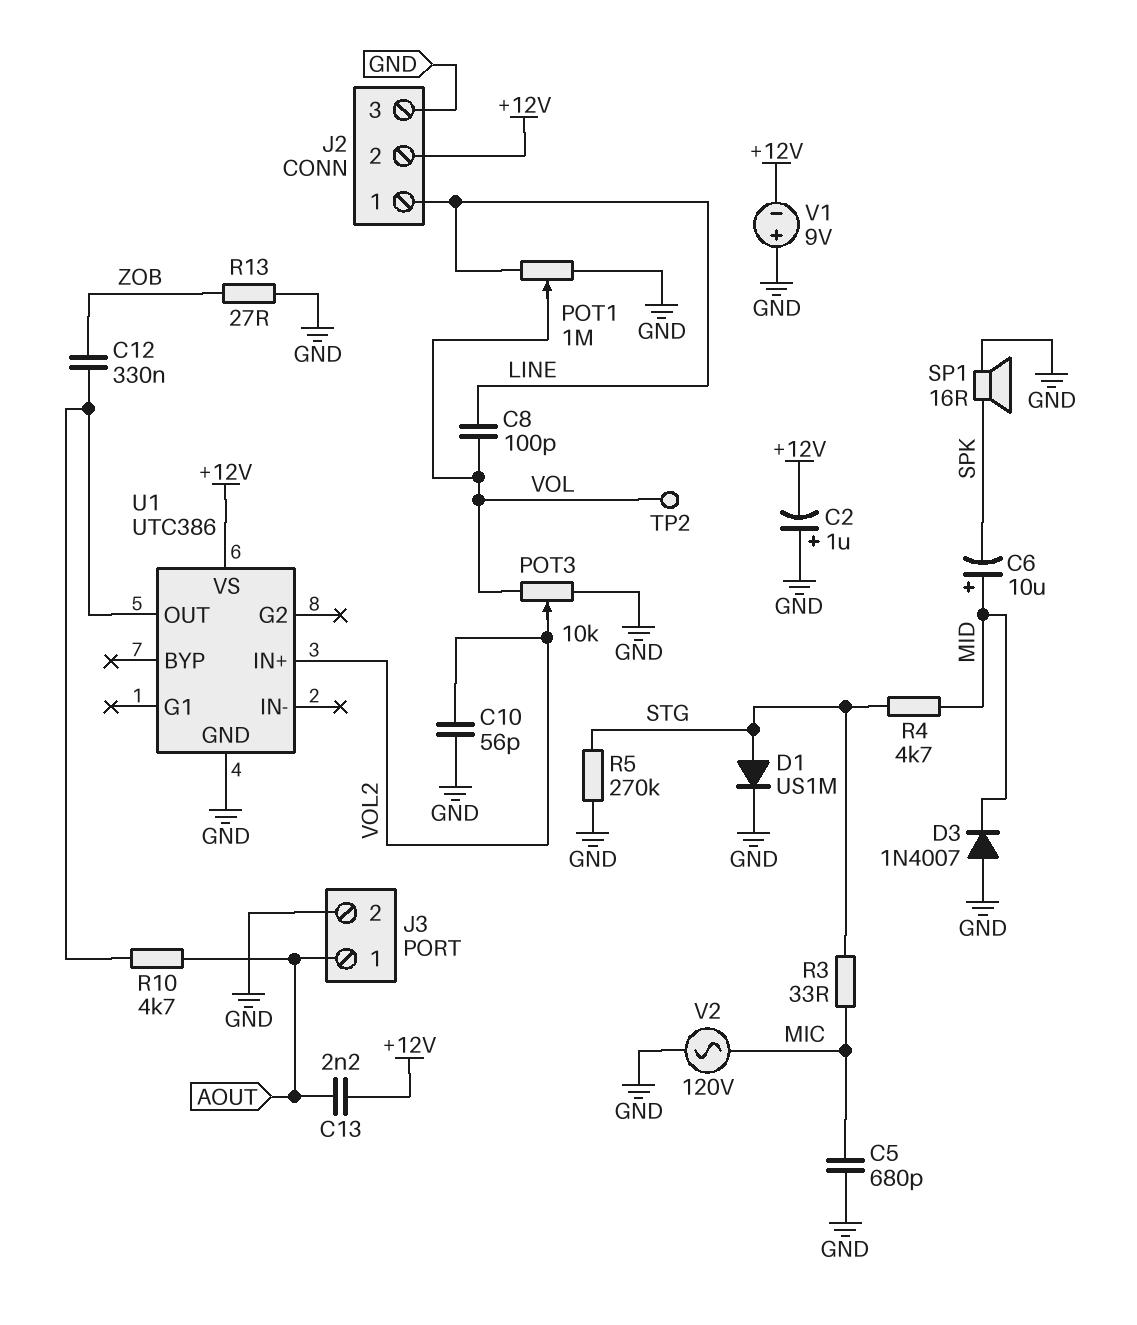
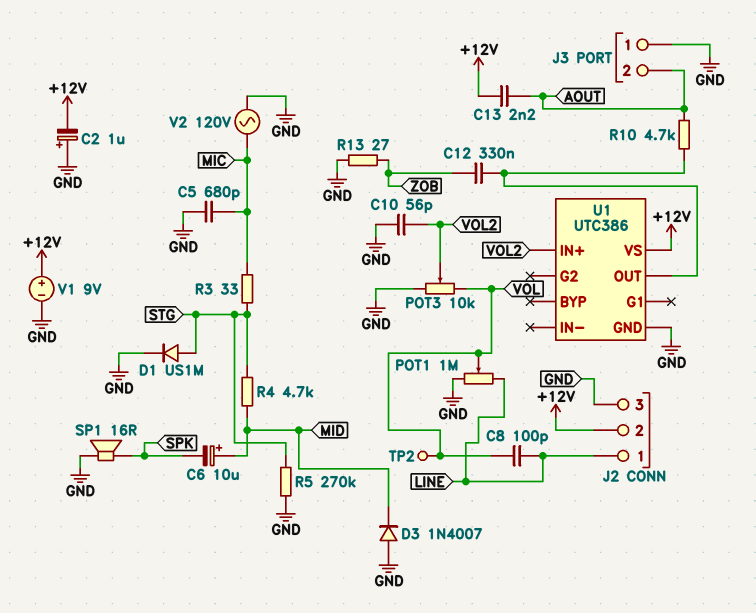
J3 pin 1: AOUT -> GND
J3 pin 2: GND -> AOUT
V1: 9V (plus GND, minus +12V) -> 9V (plus +12V, minus GND)

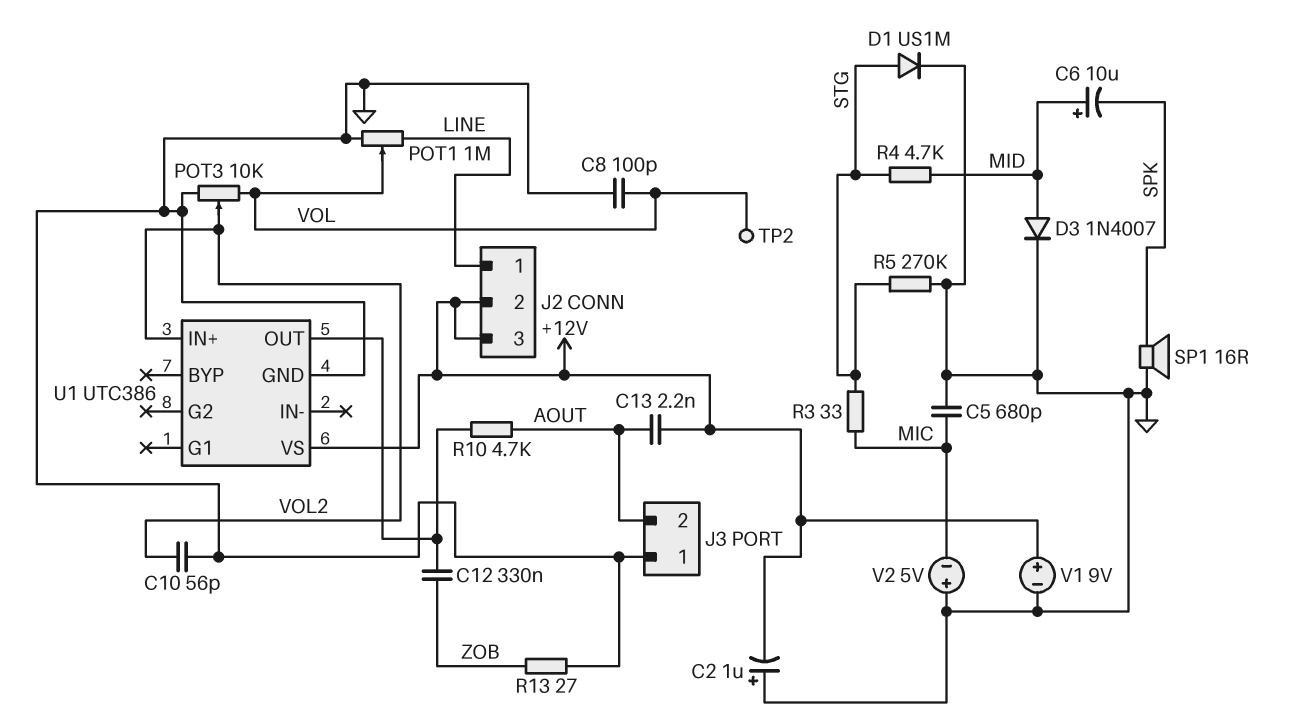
C8: 100pF (LINE, VOL) -> 100pF (GND, VOL)
D3: diode 1N4007 (A GND, K MID) -> diode 1N4007 (A MID, K GND)
J2 pin 3: GND -> +12V
V2: AC 120V (GND, MIC) -> 5V (plus GND, minus MIC)

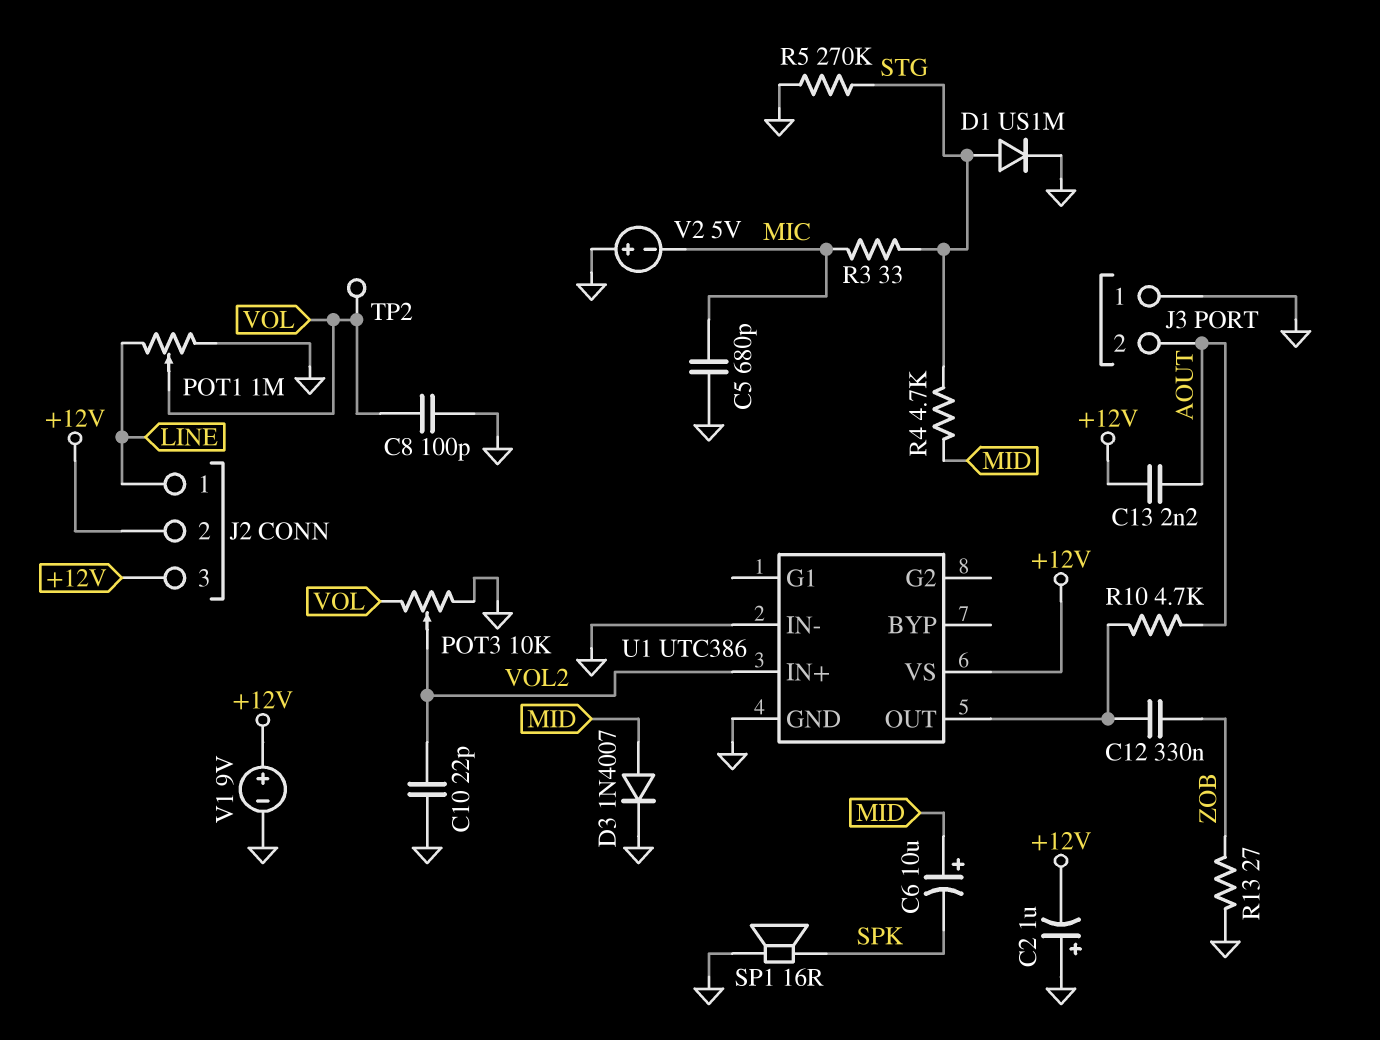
C10: 56pF (GND, VOL2) -> 22pF (GND, VOL2)
U1 pin IN-: none -> GND

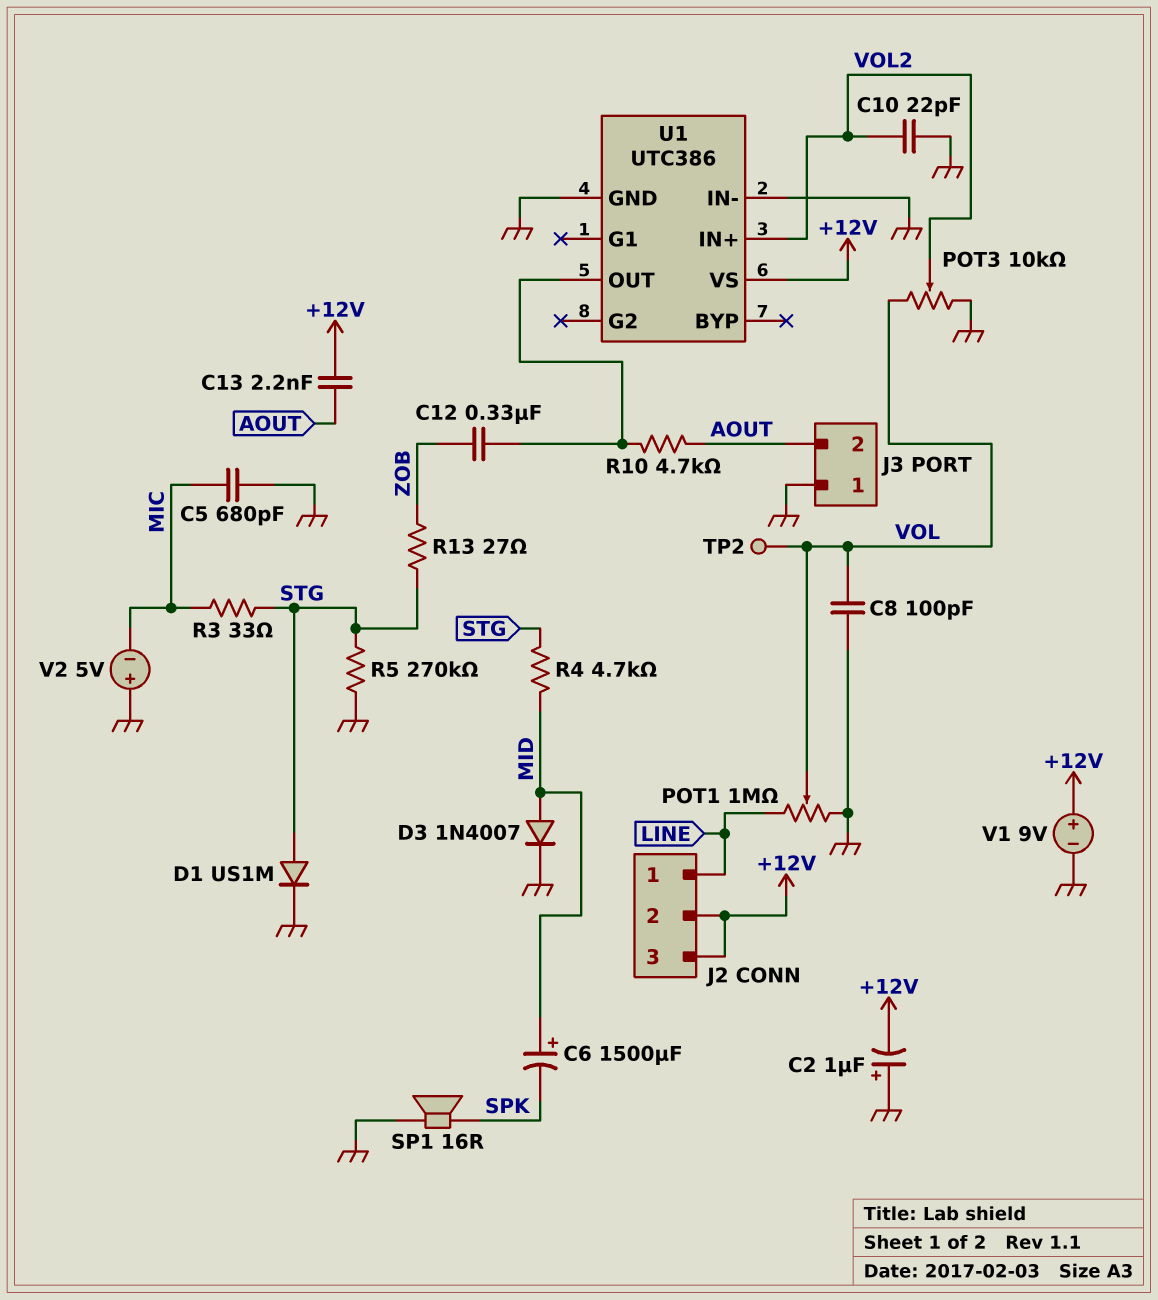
C6: 10uF (plus MID, minus SPK) -> 1500uF (plus MID, minus SPK)
R13: 27 (GND, ZOB) -> 27 (STG, ZOB)

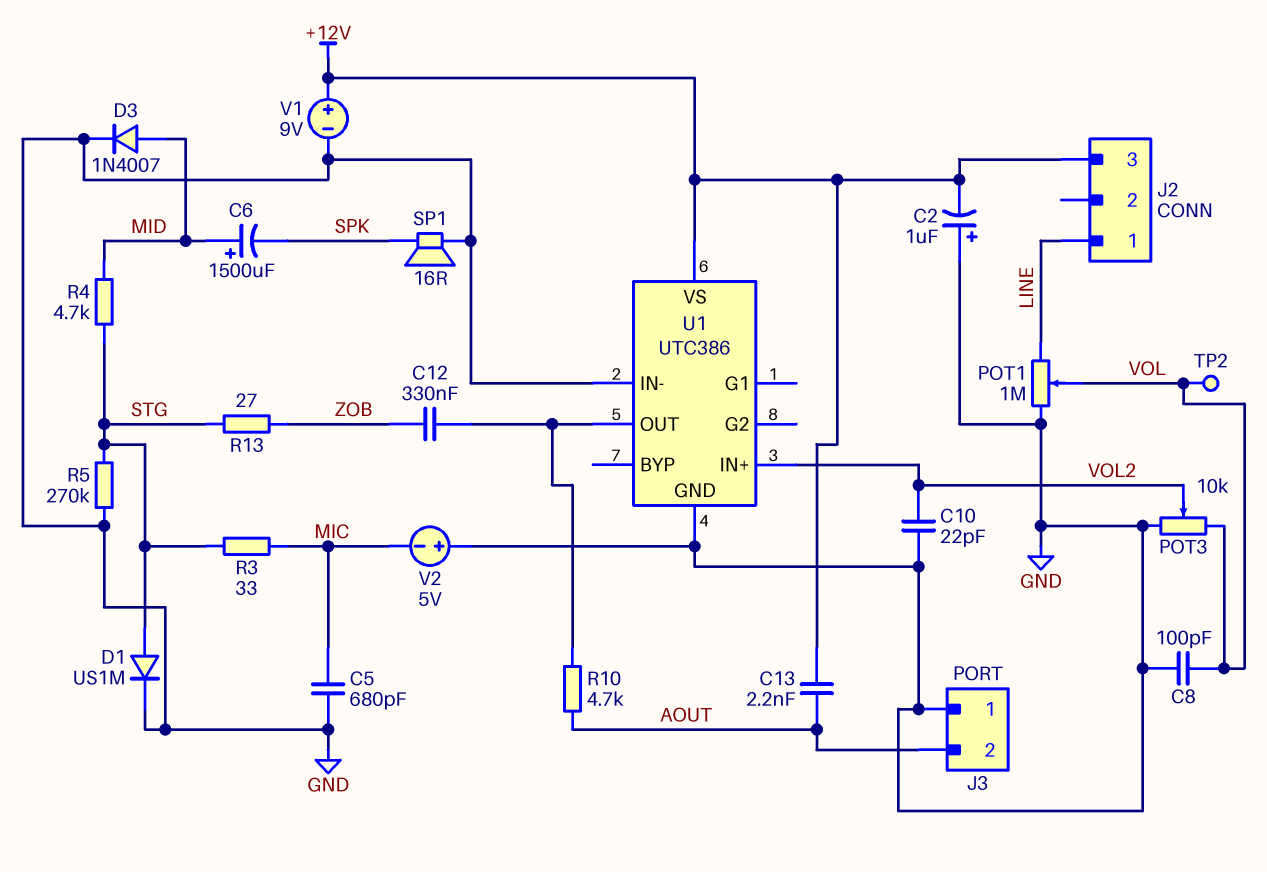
J2 pin 2: +12V -> none

